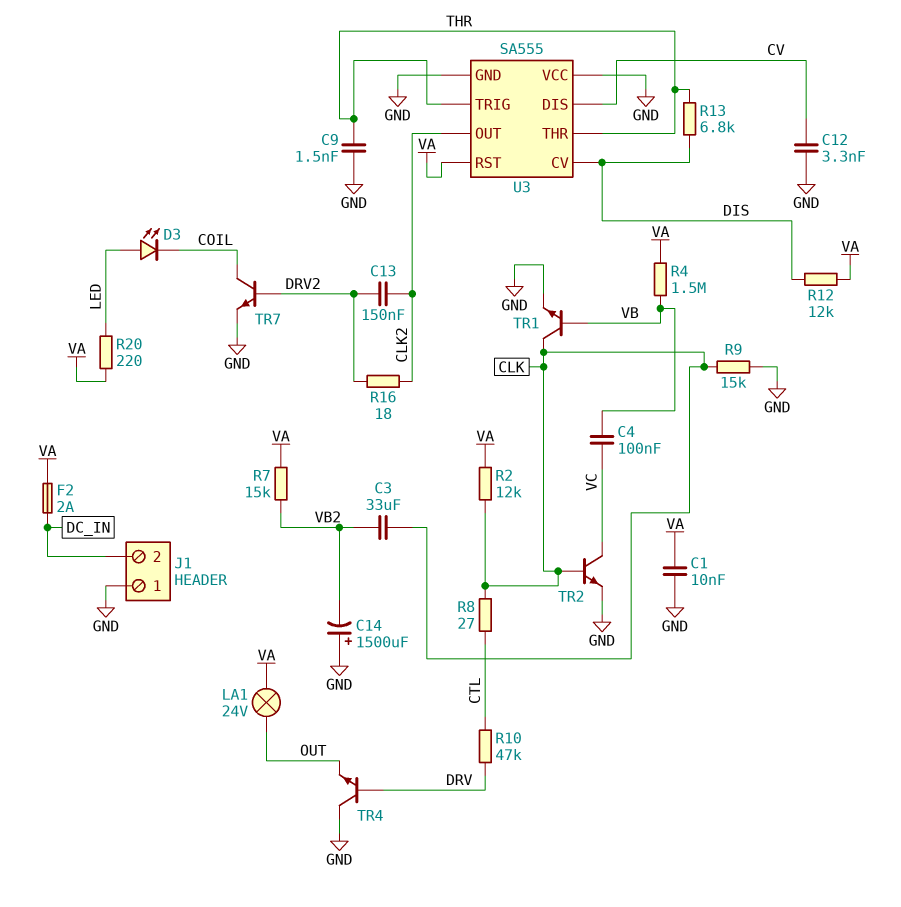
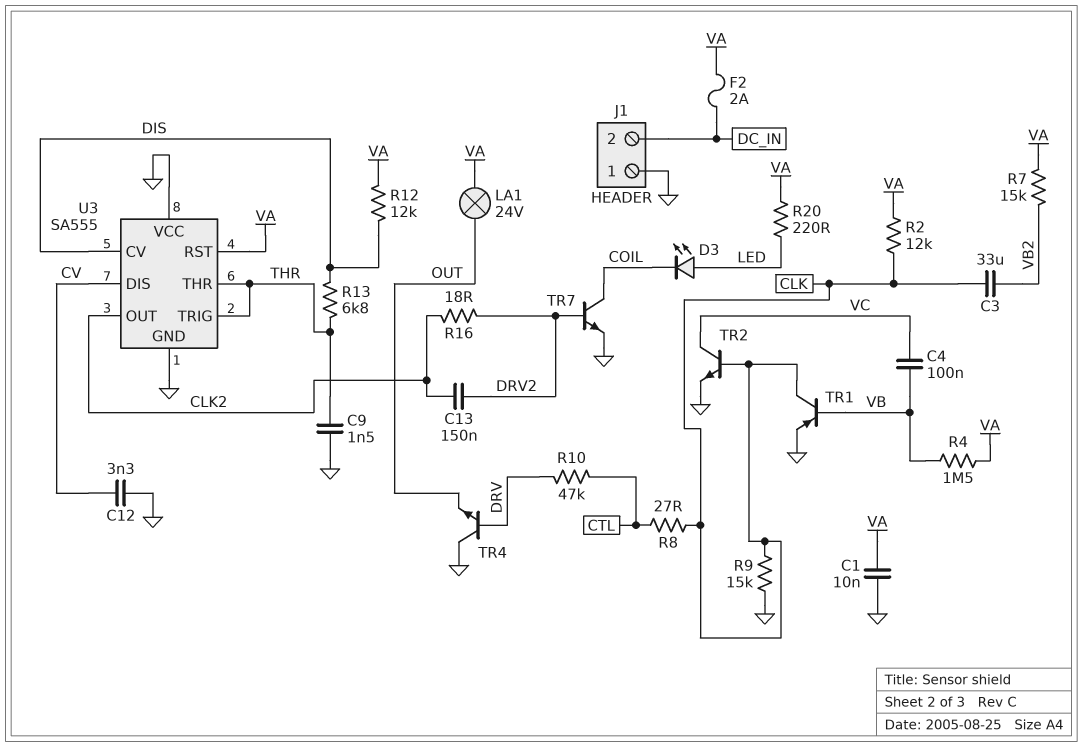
C14: 1500uF (plus GND, minus VB2) -> none
TR1: NPN (B VB, C CLK, E GND) -> PNP (B VB, C CLK, E GND)

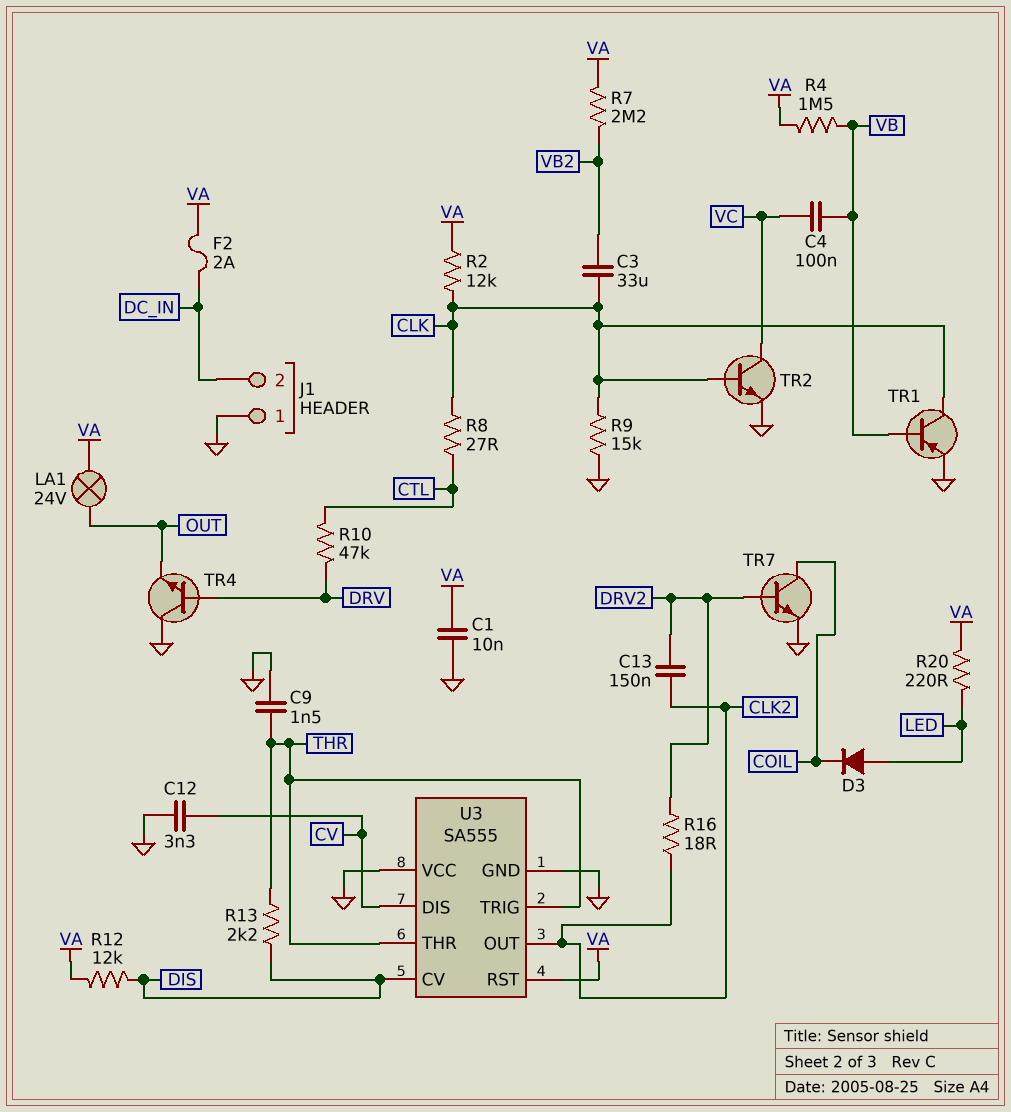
D3: LED (A LED, K COIL) -> diode (A LED, K COIL)
R7: 15k (VA, VB2) -> 2.2M (VA, VB2)
R13: 6.8k (DIS, THR) -> 2.2k (DIS, THR)

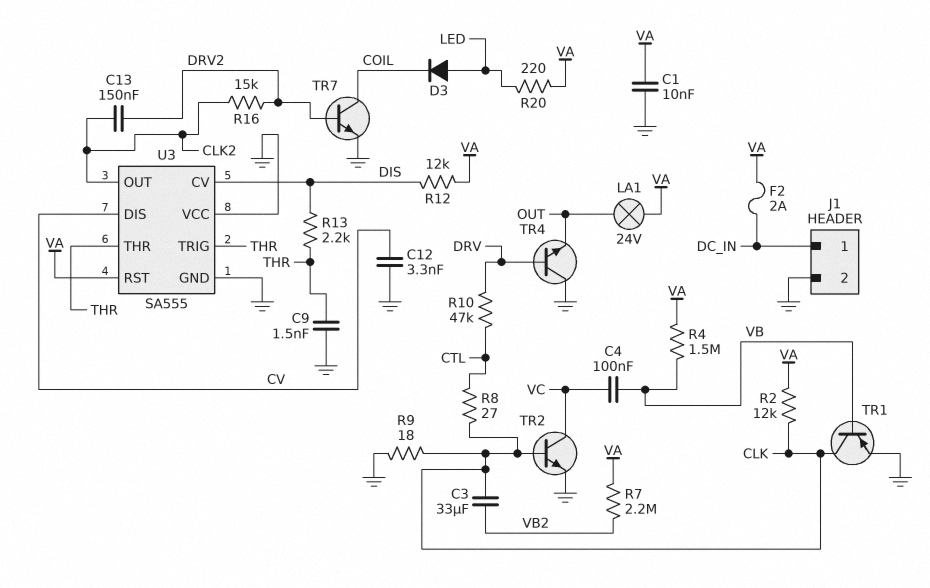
J1 pin 1: GND -> DC_IN
J1 pin 2: DC_IN -> GND
R9: 15k (CLK, GND) -> 18 (CLK, GND)
R16: 18 (CLK2, DRV2) -> 15k (CLK2, DRV2)

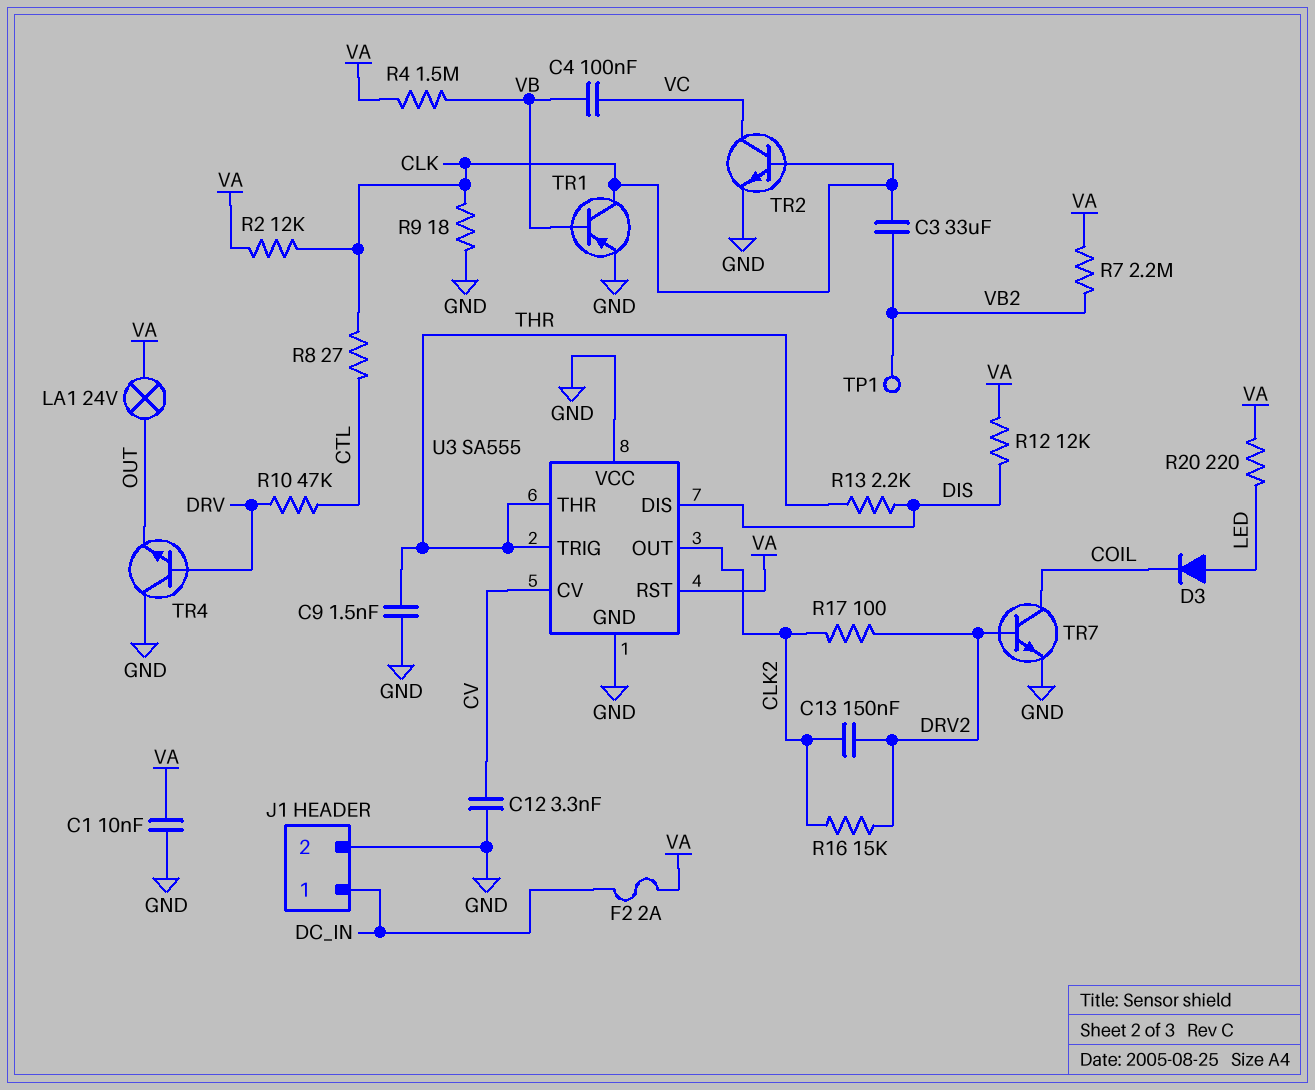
R17: none -> 100 (CLK2, DRV2)
TP1: none -> test point (VB2)
U3 pin CV: DIS -> CV
U3 pin DIS: CV -> DIS

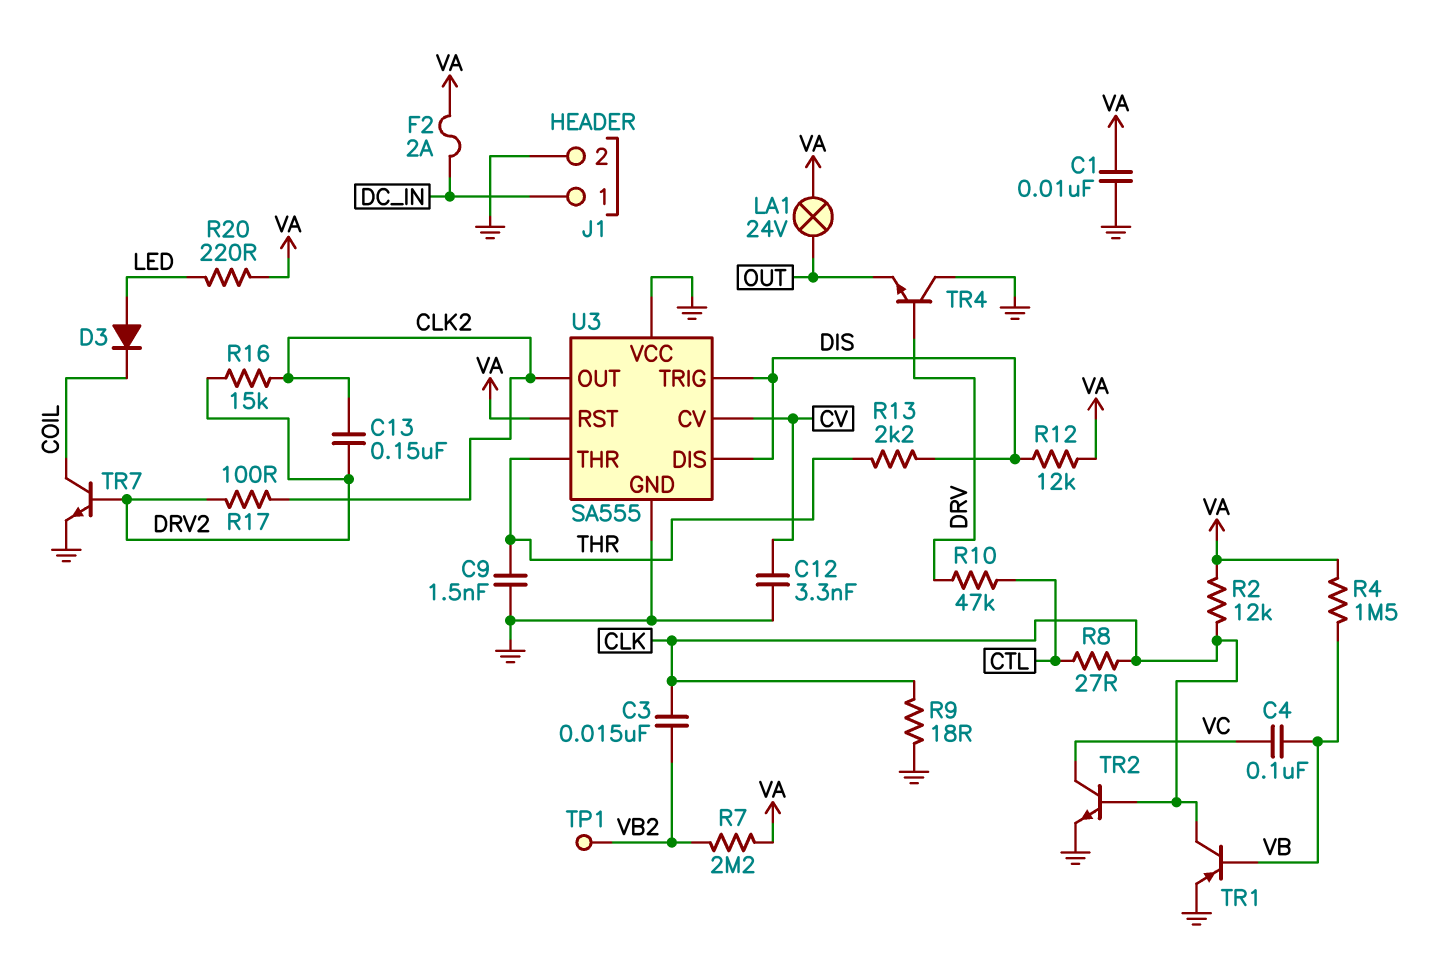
C3: 33uF (CLK, VB2) -> 15nF (CLK, VB2)
U3 pin TRIG: THR -> DIS

